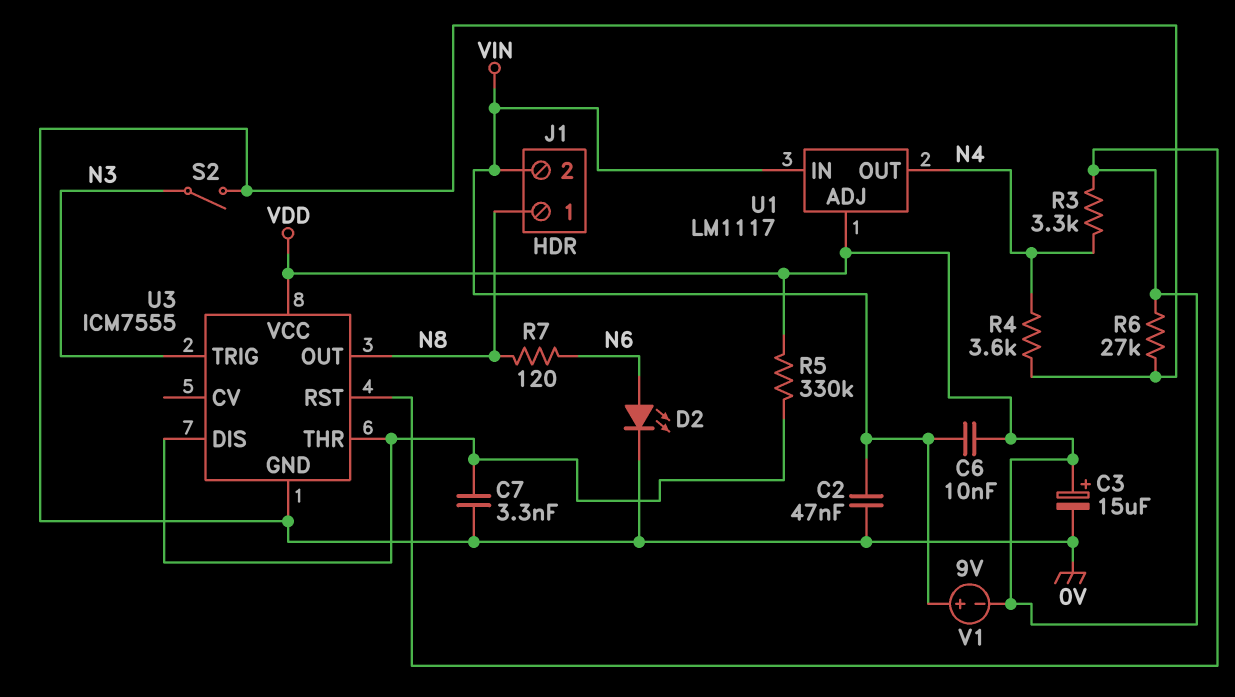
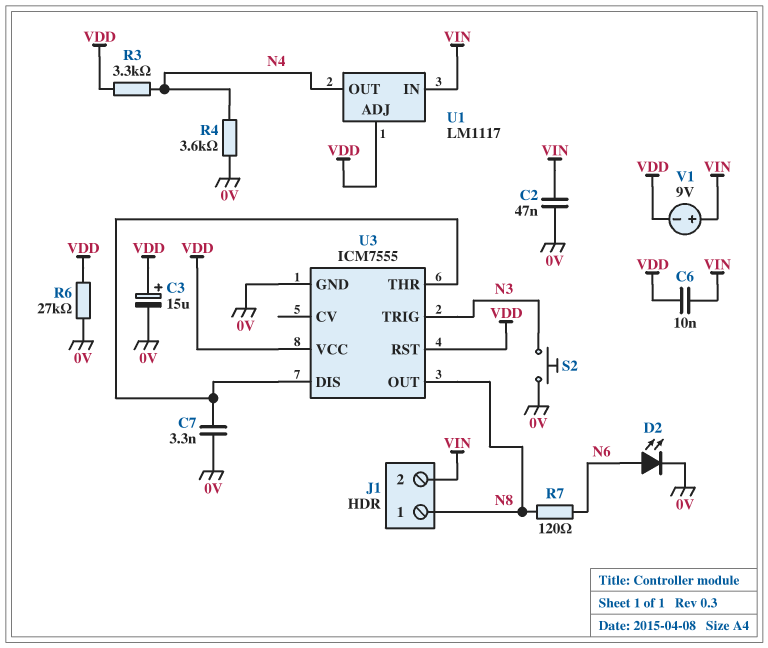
R5: 330k (U3/DIS, VDD) -> none
S2: switch (0V, N3) -> button (0V, N3)

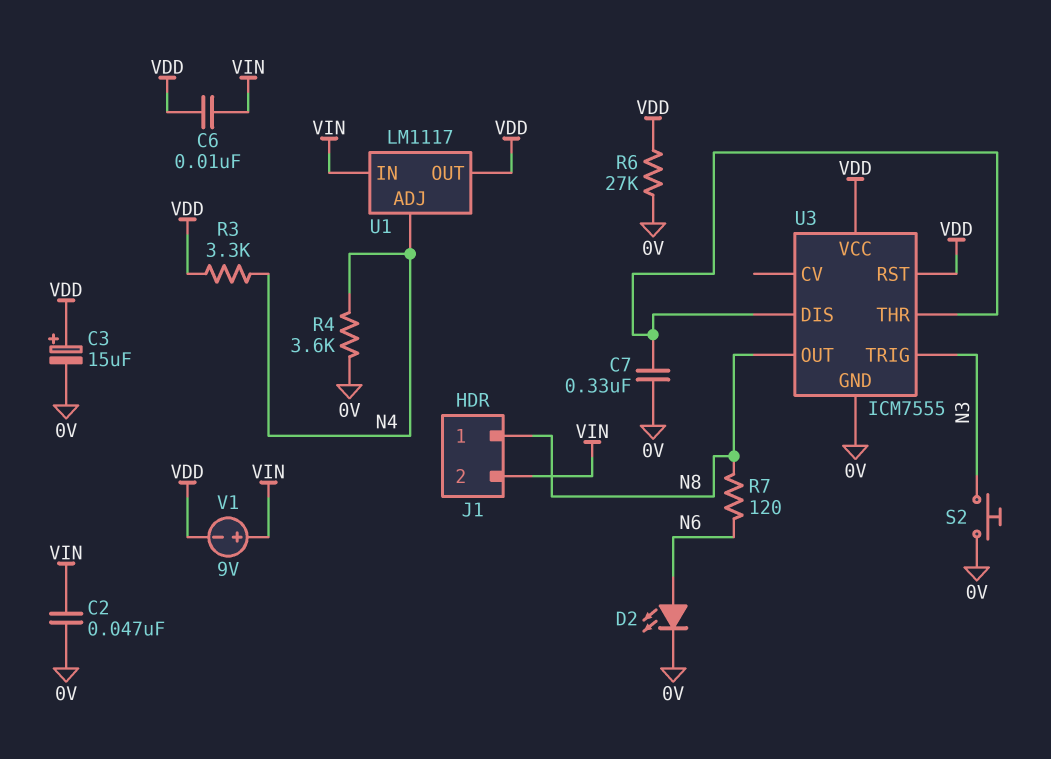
C7: 3.3nF (0V, U3/DIS) -> 330nF (0V, U3/DIS)
U1 pin ADJ: VDD -> N4
U1 pin OUT: N4 -> VDD

